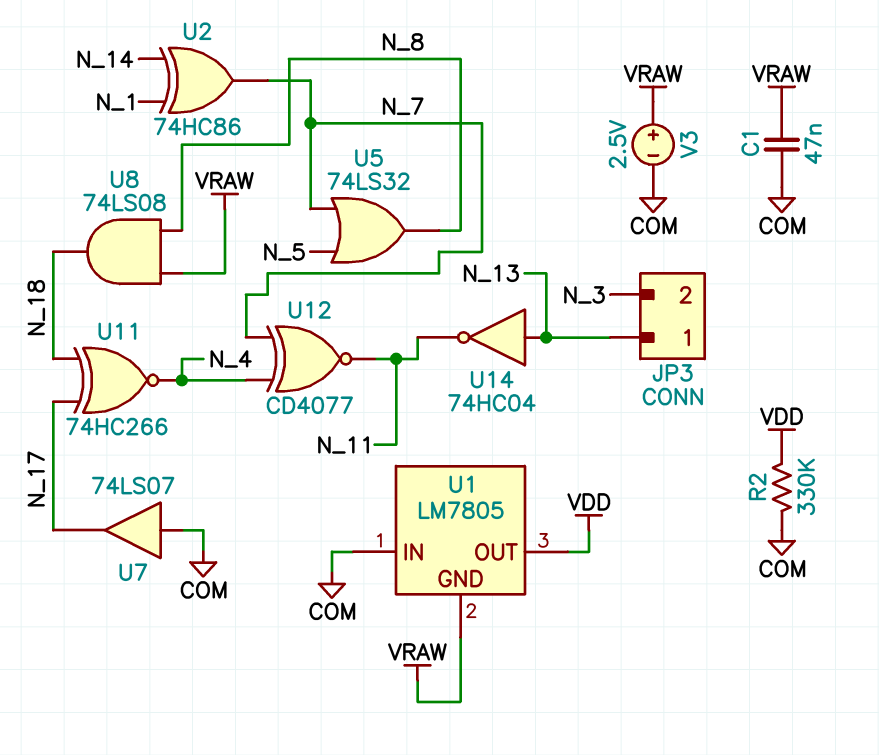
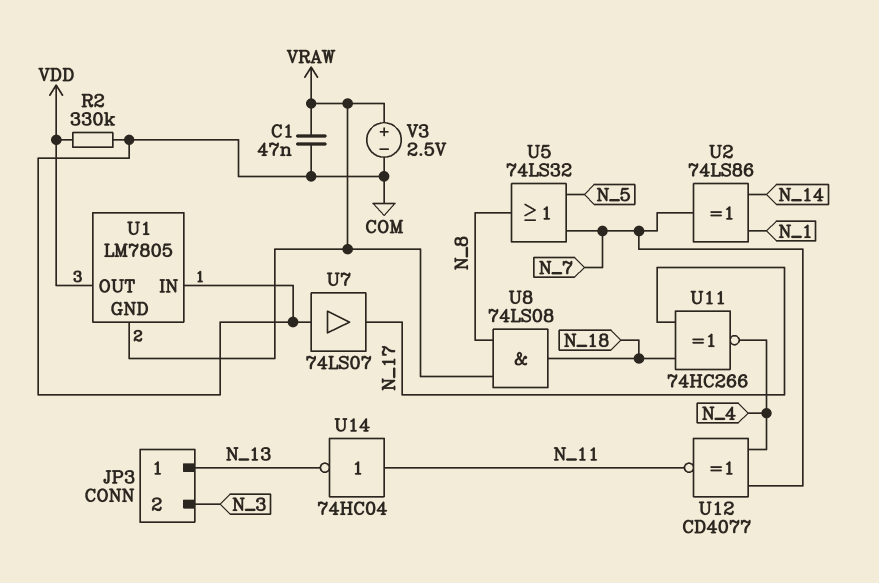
U2: XOR 74HC86 (in N_1, in N_14, out N_7) -> XOR 74LS86 (in N_1, in N_14, out N_7)
U14: NOT 74HC04 (in N_13, out N_11) -> NOT 74HC04 (in N_11, out N_13)

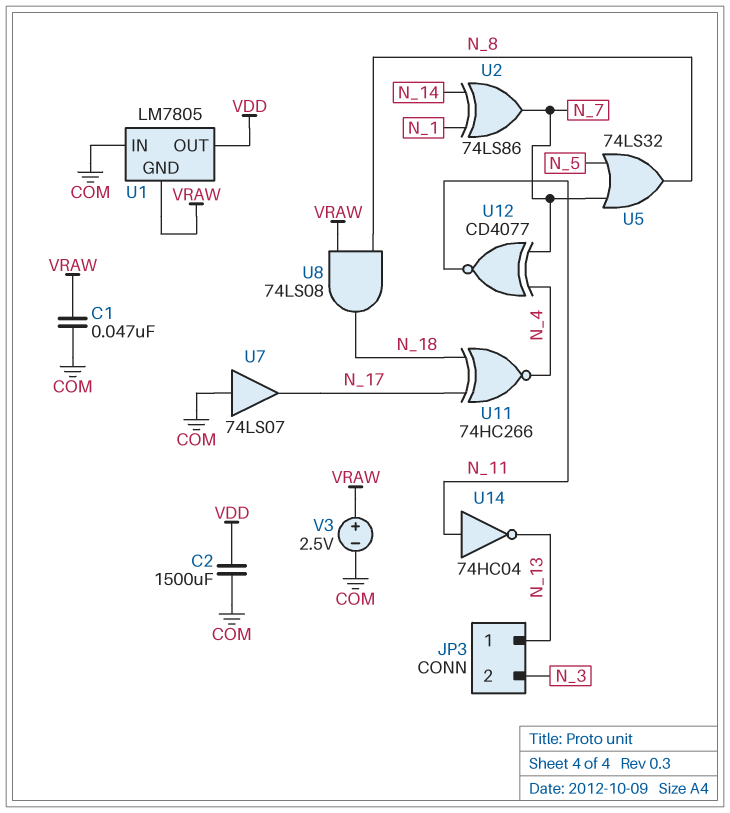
C2: none -> 1500uF (COM, VDD)
R2: 330k (COM, VDD) -> none

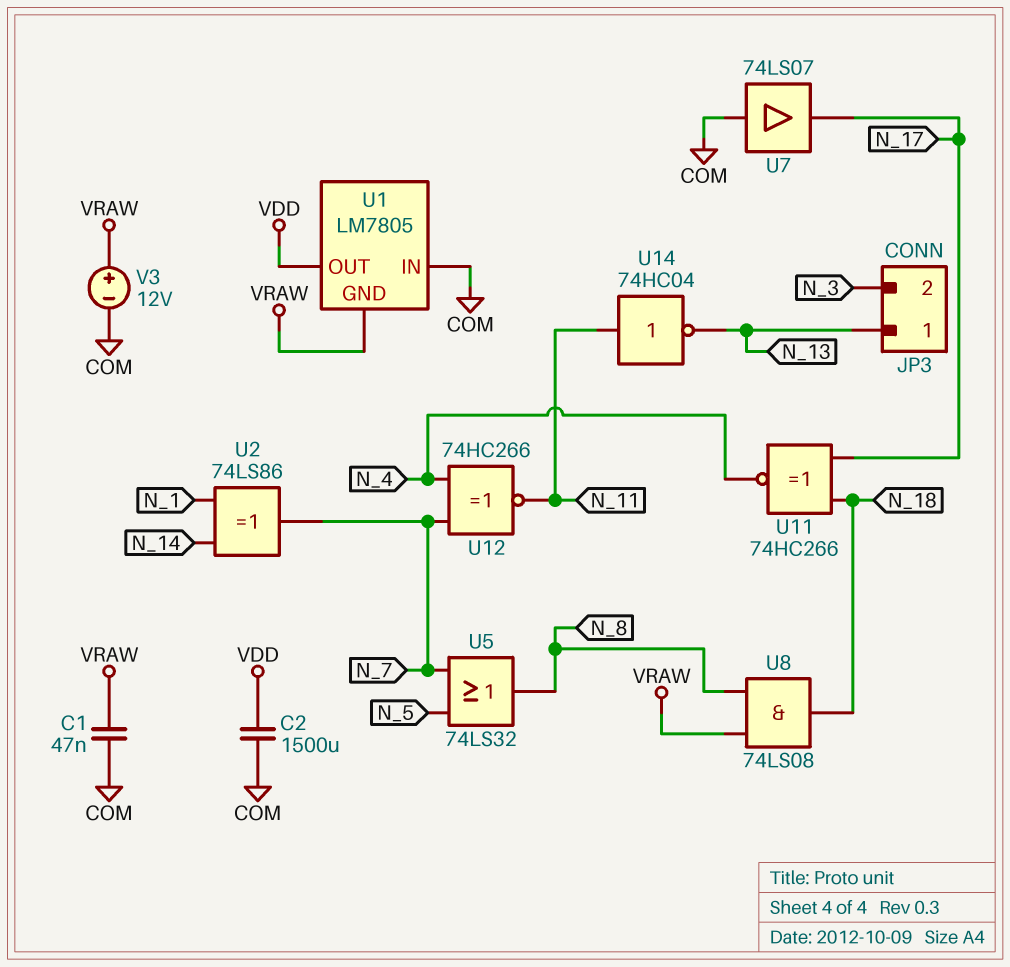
U12: XNOR CD4077 (in N_4, in N_7, out N_11) -> XNOR 74HC266 (in N_4, in N_7, out N_11)
V3: 2.5V (plus VRAW, minus COM) -> 12V (plus VRAW, minus COM)

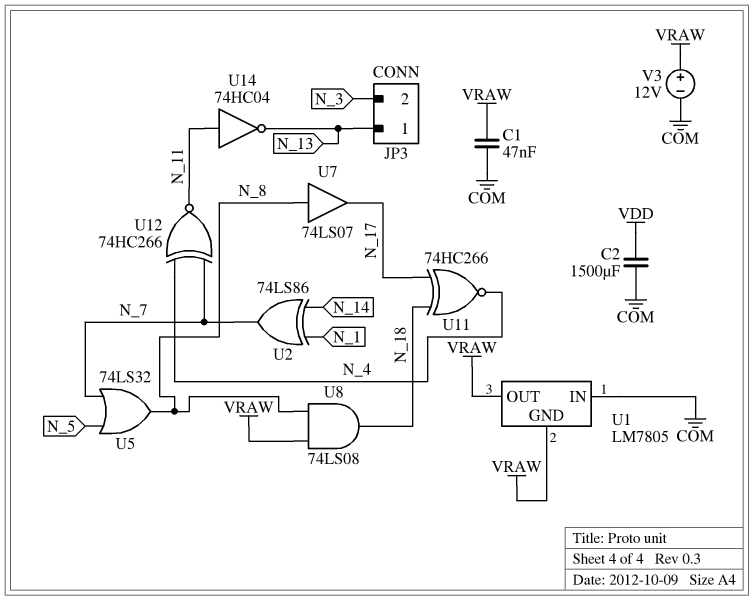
U1 pin OUT: VDD -> VRAW
U7: buffer 74LS07 (in COM, out N_17) -> buffer 74LS07 (in N_8, out N_17)

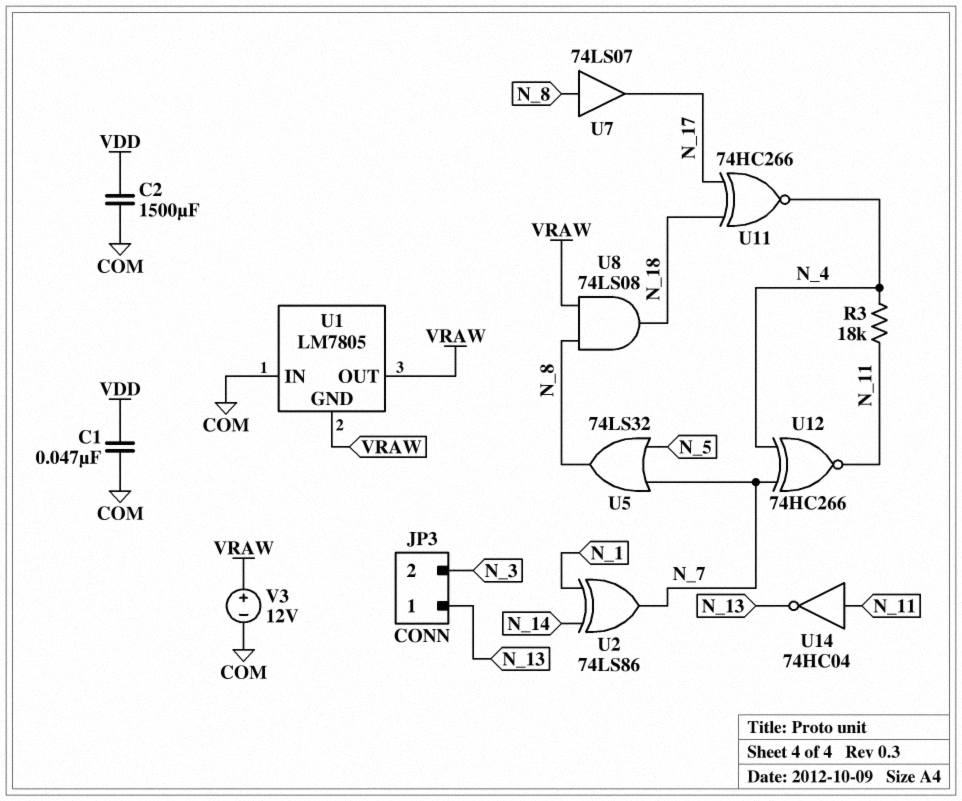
C1: 47nF (COM, VRAW) -> 47nF (COM, VDD)
R3: none -> 18k (N_4, N_11)

